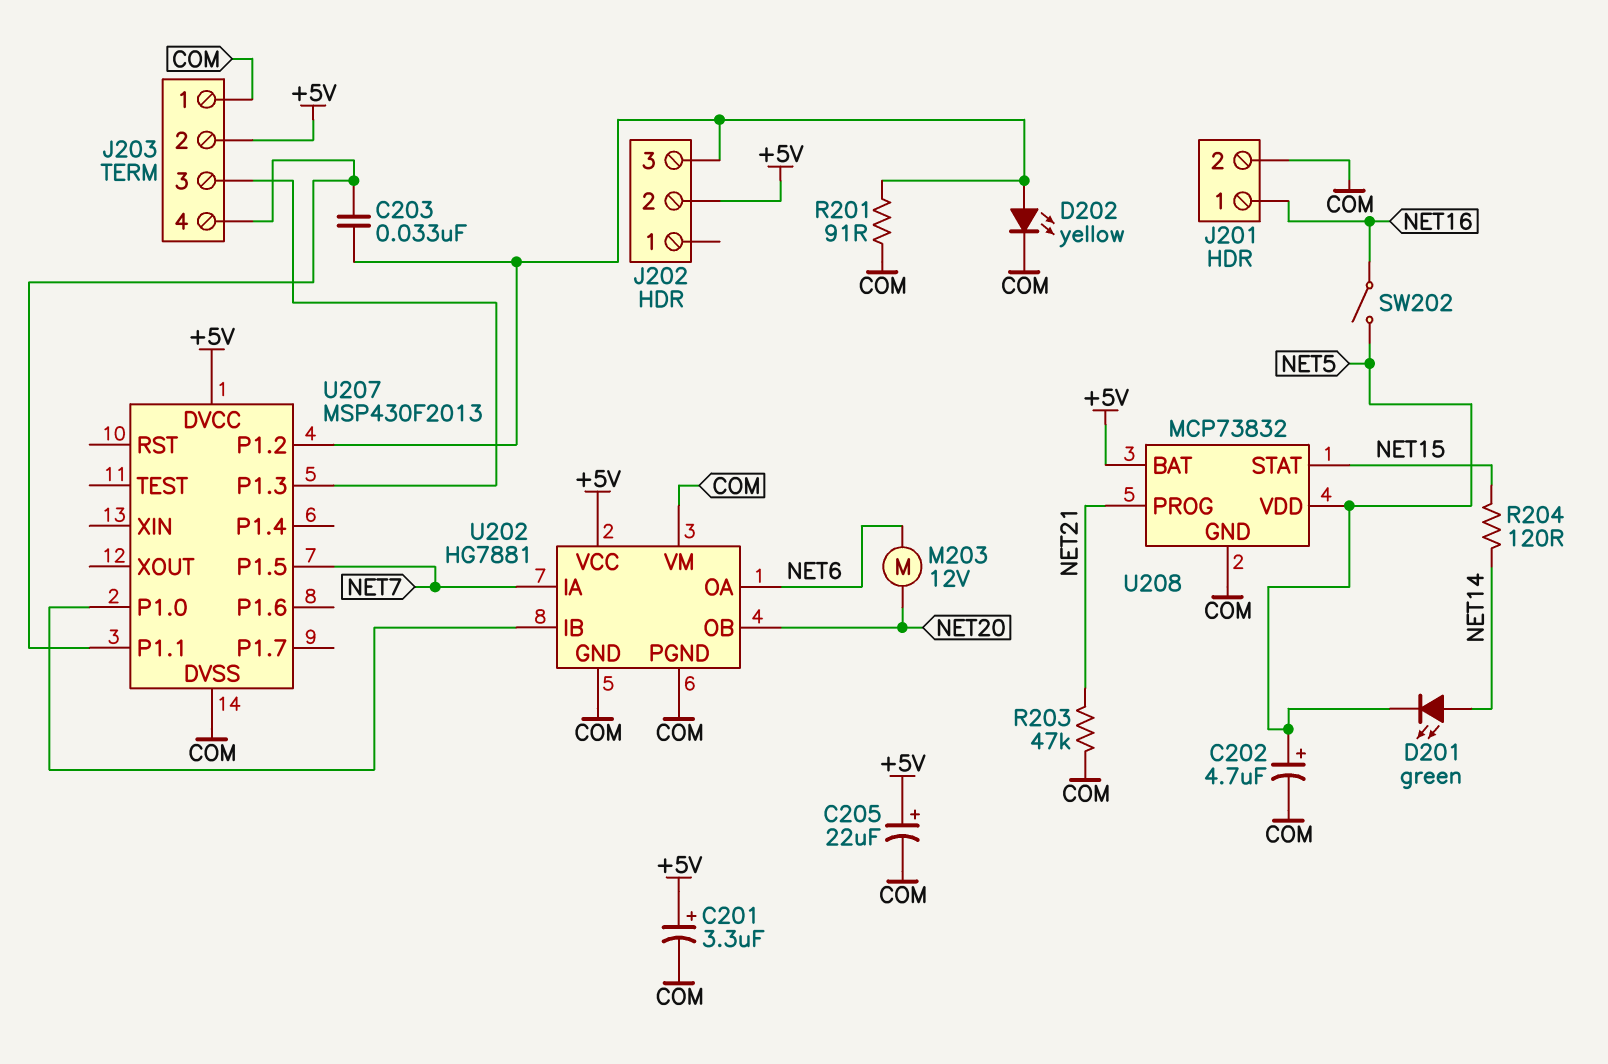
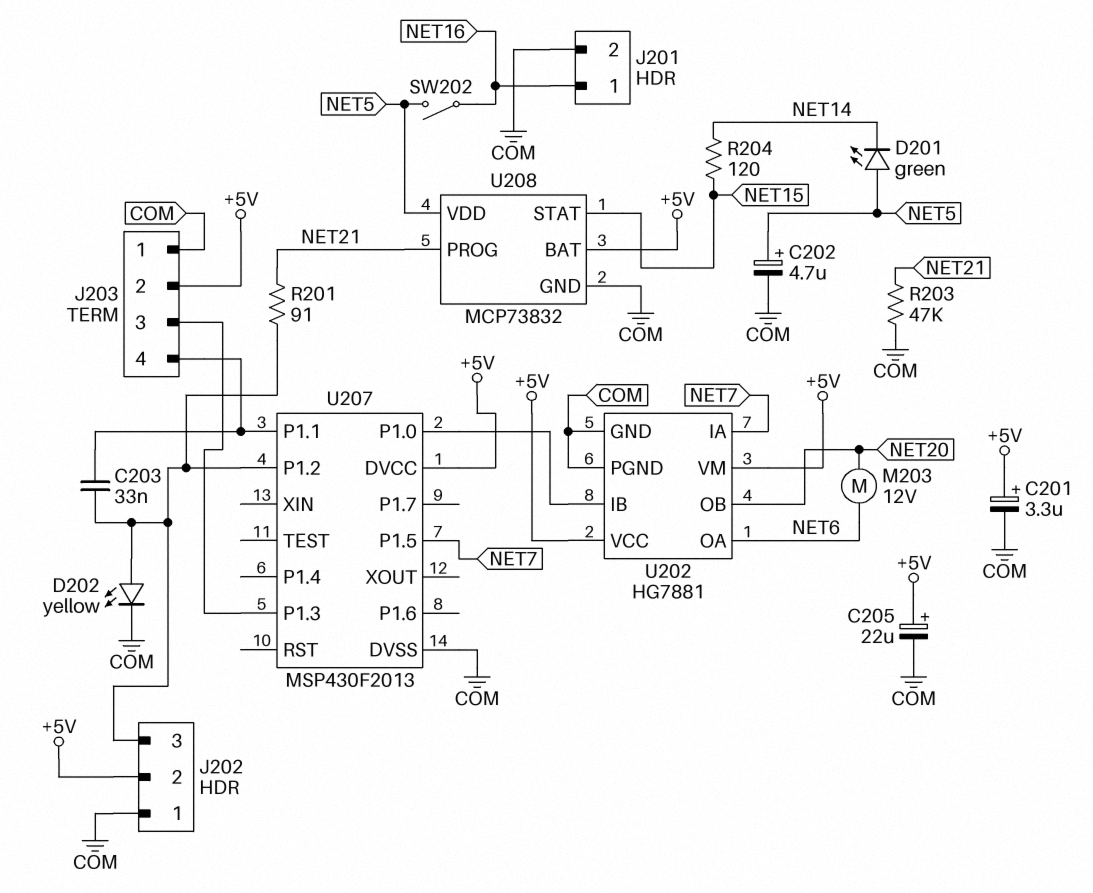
D201: LED green (A NET14, K NET5) -> LED green (A NET5, K NET14)
J202 pin 1: none -> COM
R201: 91 (COM, J202/3) -> 91 (J202/3, NET21)
U202 pin VM: COM -> +5V

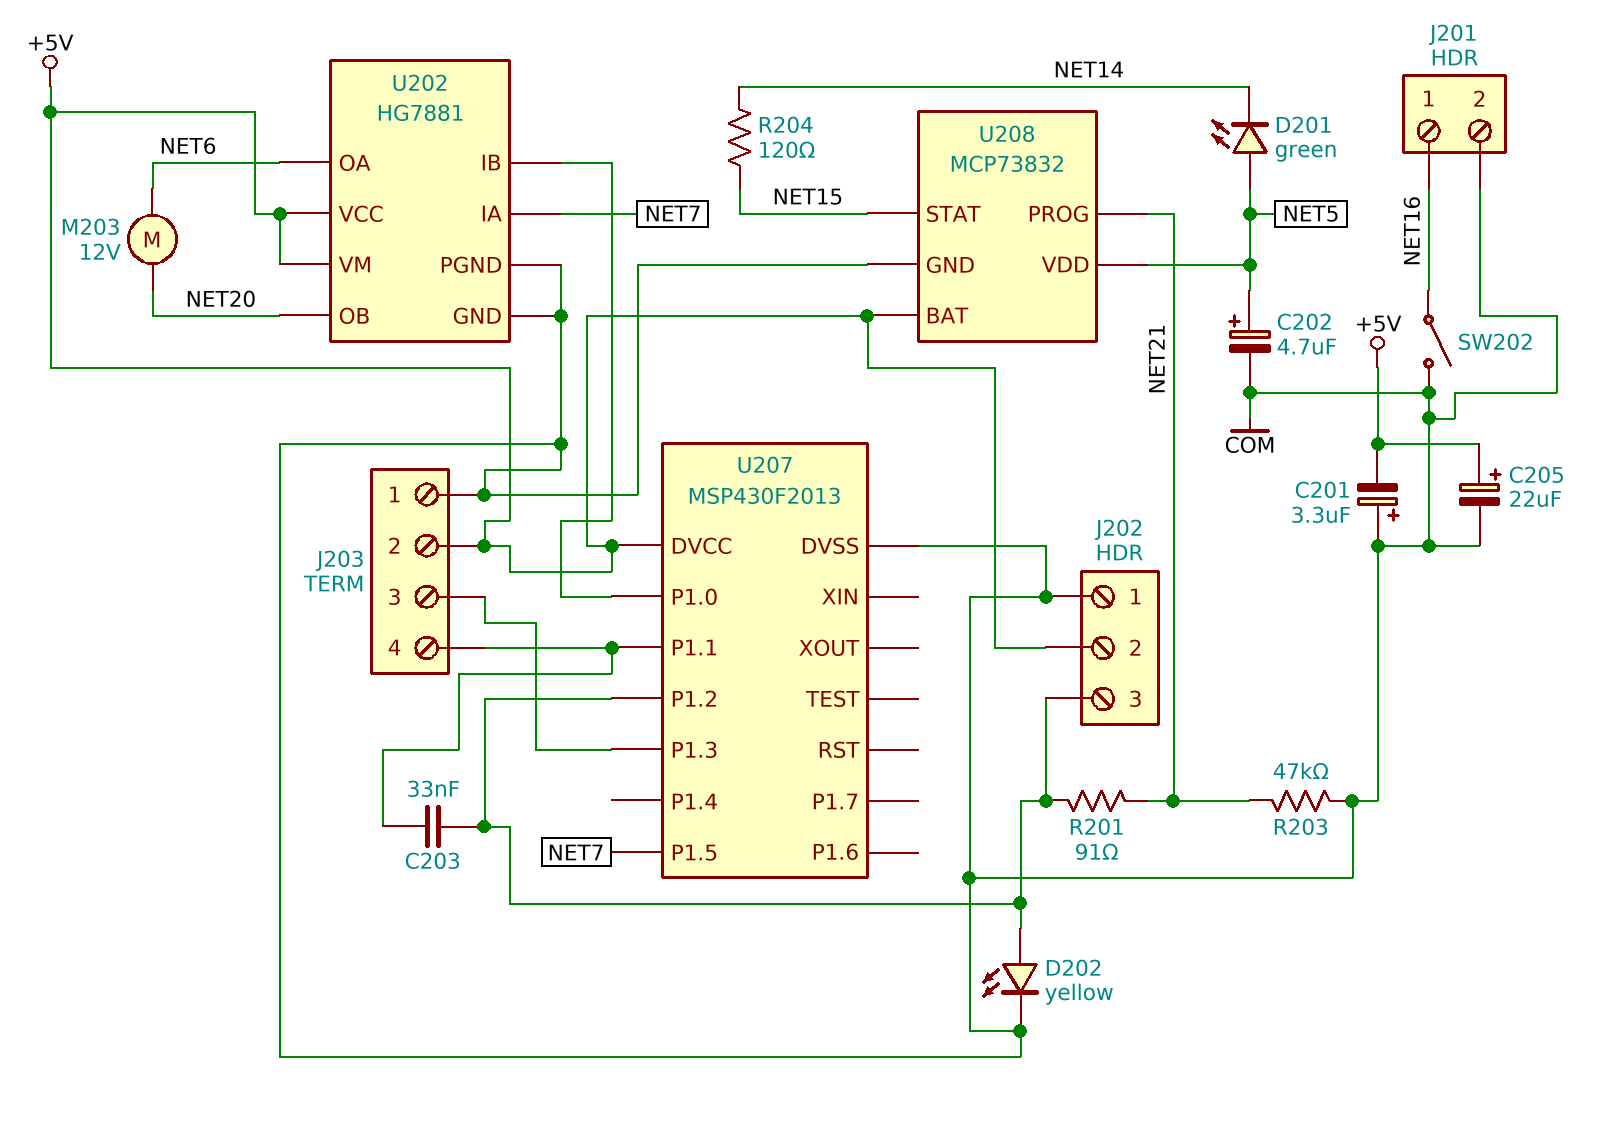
C201: 3.3uF (plus +5V, minus COM) -> 3.3uF (plus COM, minus +5V)
SW202: switch (NET5, NET16) -> switch (COM, NET16)

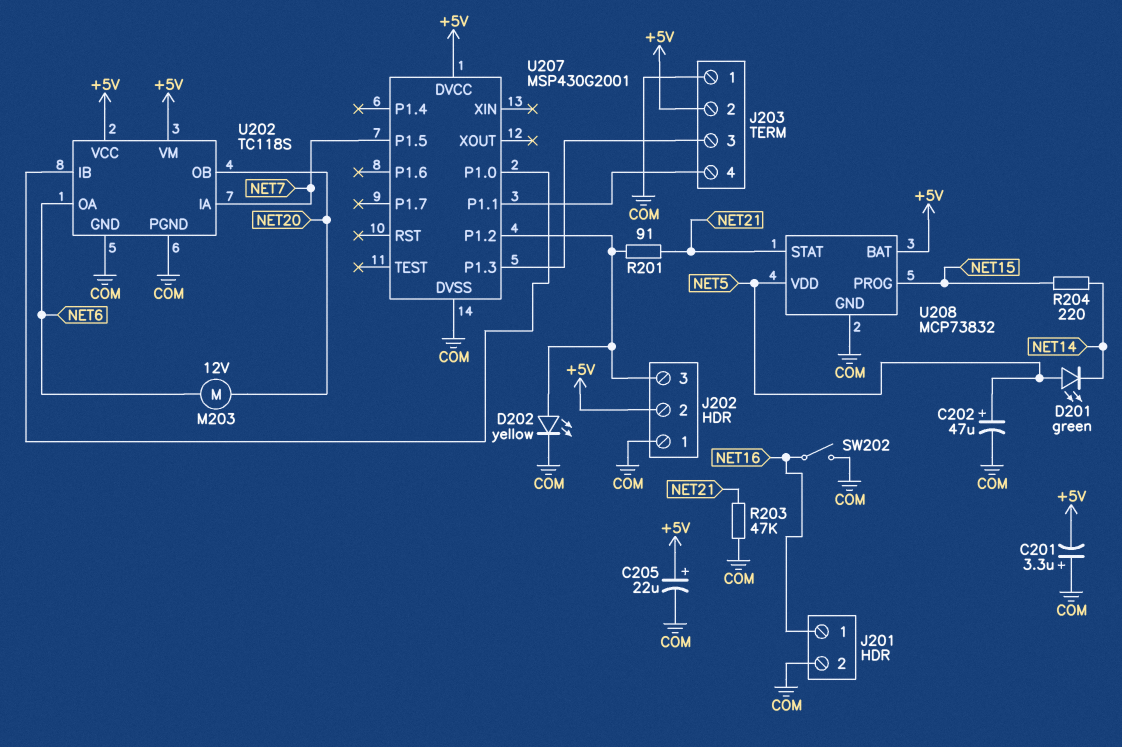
C202: 4.7uF (plus NET5, minus COM) -> 47uF (plus NET5, minus COM)
C203: 33nF (J202/3, J203/4) -> none
R204: 120 (NET14, NET15) -> 220 (NET14, NET15)
U202: HG7881 -> TC118S
U207: MSP430F2013 -> MSP430G2001
U208 pin PROG: NET21 -> NET15
U208 pin STAT: NET15 -> NET21

